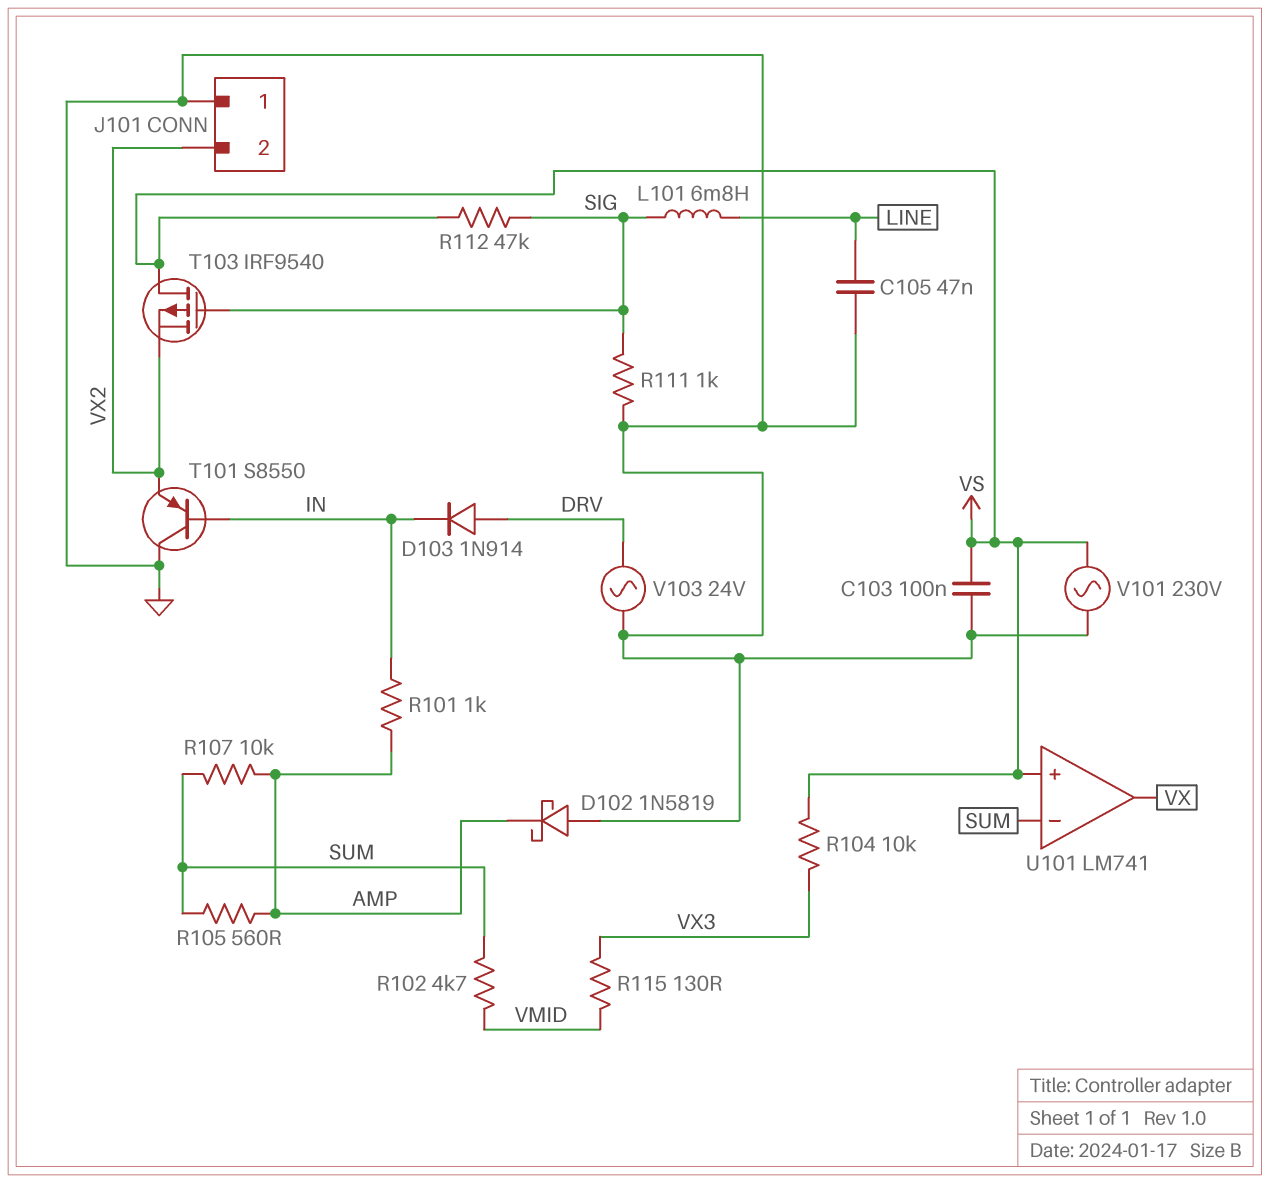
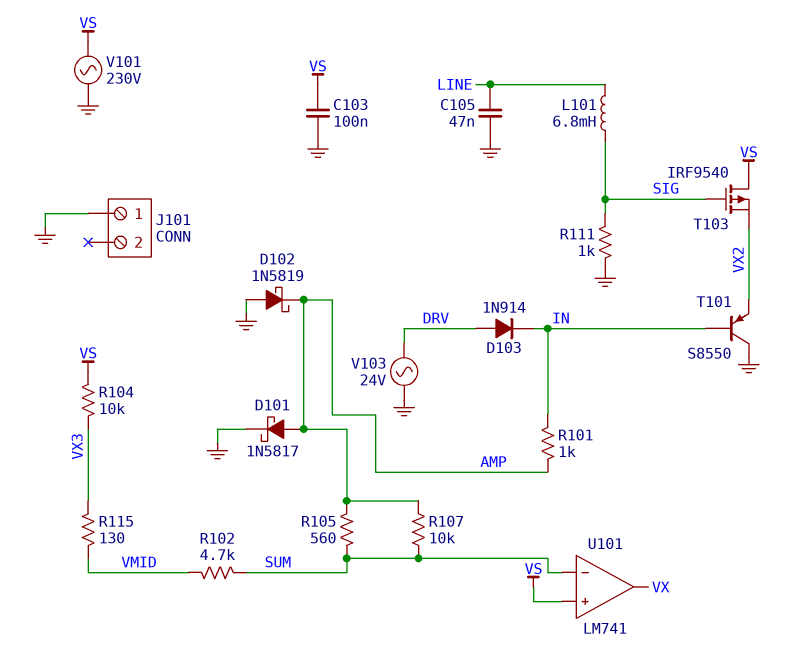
D101: none -> schottky 1N5817 (A AMP, K GND)
J101 pin 2: VX2 -> none
R112: 47k (SIG, VS) -> none

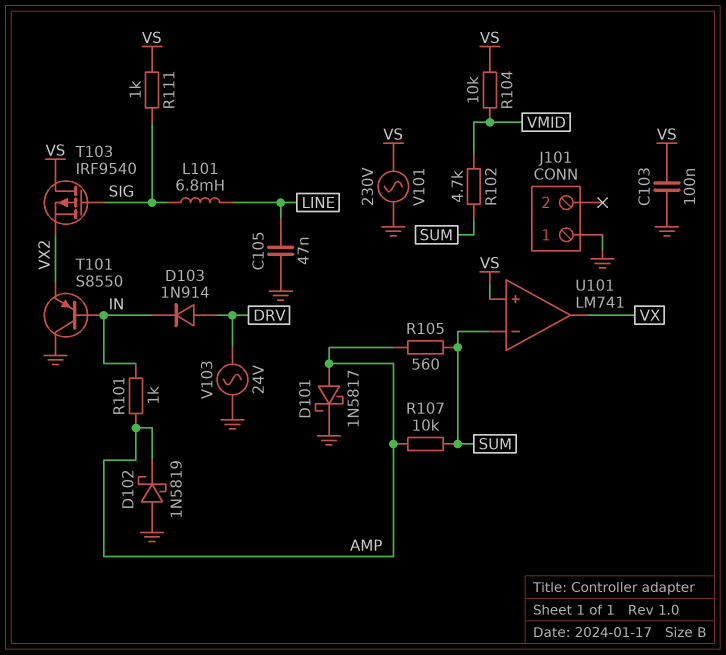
R104: 10k (VS, VX3) -> 10k (VMID, VS)
R111: 1k (GND, SIG) -> 1k (SIG, VS)
R115: 130 (VMID, VX3) -> none

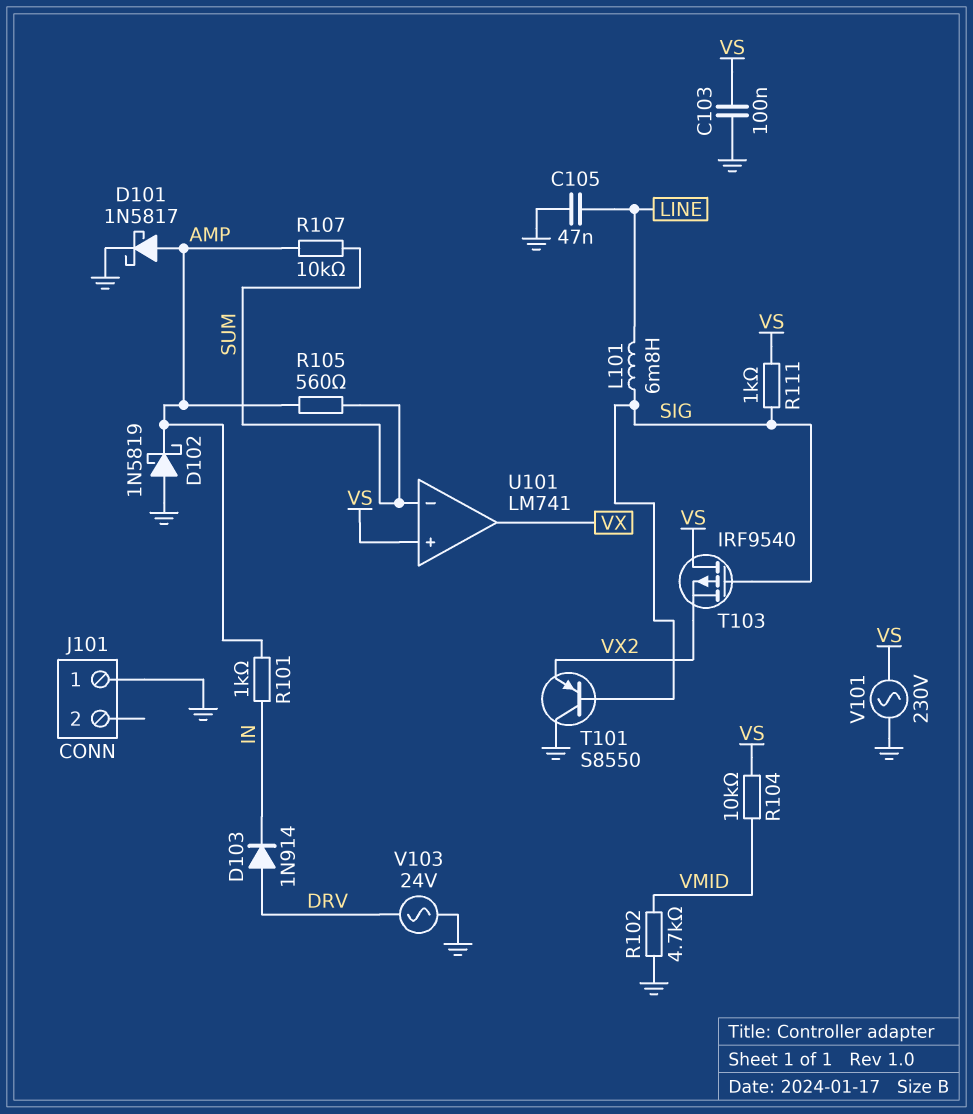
R102: 4.7k (SUM, VMID) -> 4.7k (GND, VMID)
T101: PNP S8550 (B IN, C GND, E VX2) -> PNP S8550 (B SIG, C GND, E VX2)

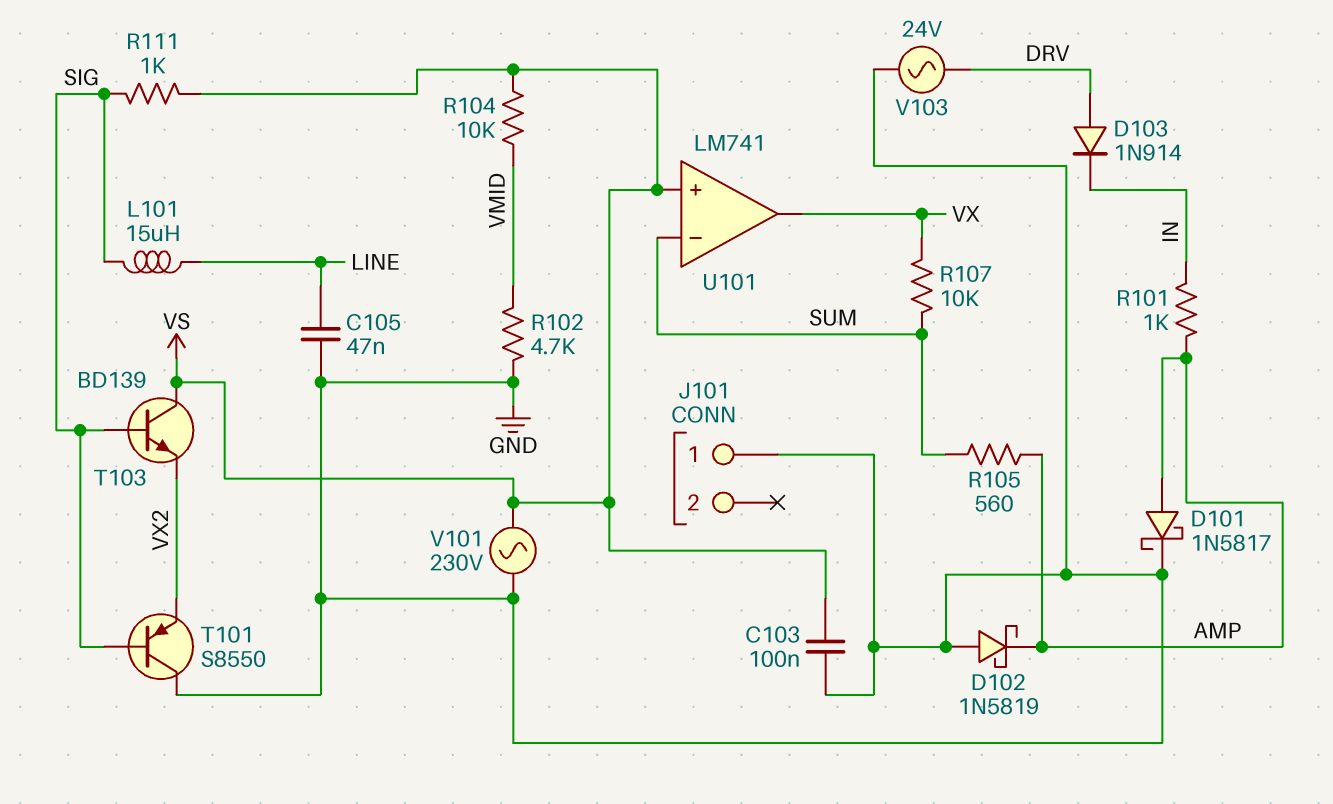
L101: 6.8mH (LINE, SIG) -> 15uH (LINE, SIG)
R107: 10k (AMP, SUM) -> 10k (SUM, VX)
T103: PMOS IRF9540 (G SIG, D VS, S VX2) -> NPN BD139 (B SIG, C VS, E VX2)

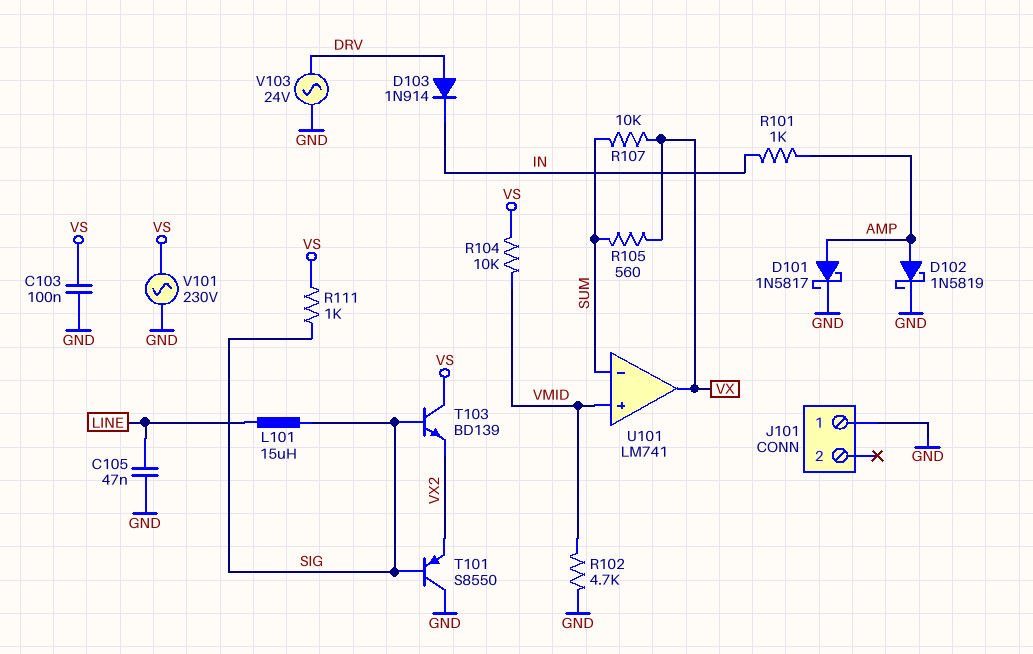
D102: schottky 1N5819 (A GND, K AMP) -> schottky 1N5819 (A AMP, K GND)
R105: 560 (AMP, SUM) -> 560 (SUM, VX)
U101 pin in+: VS -> VMID

